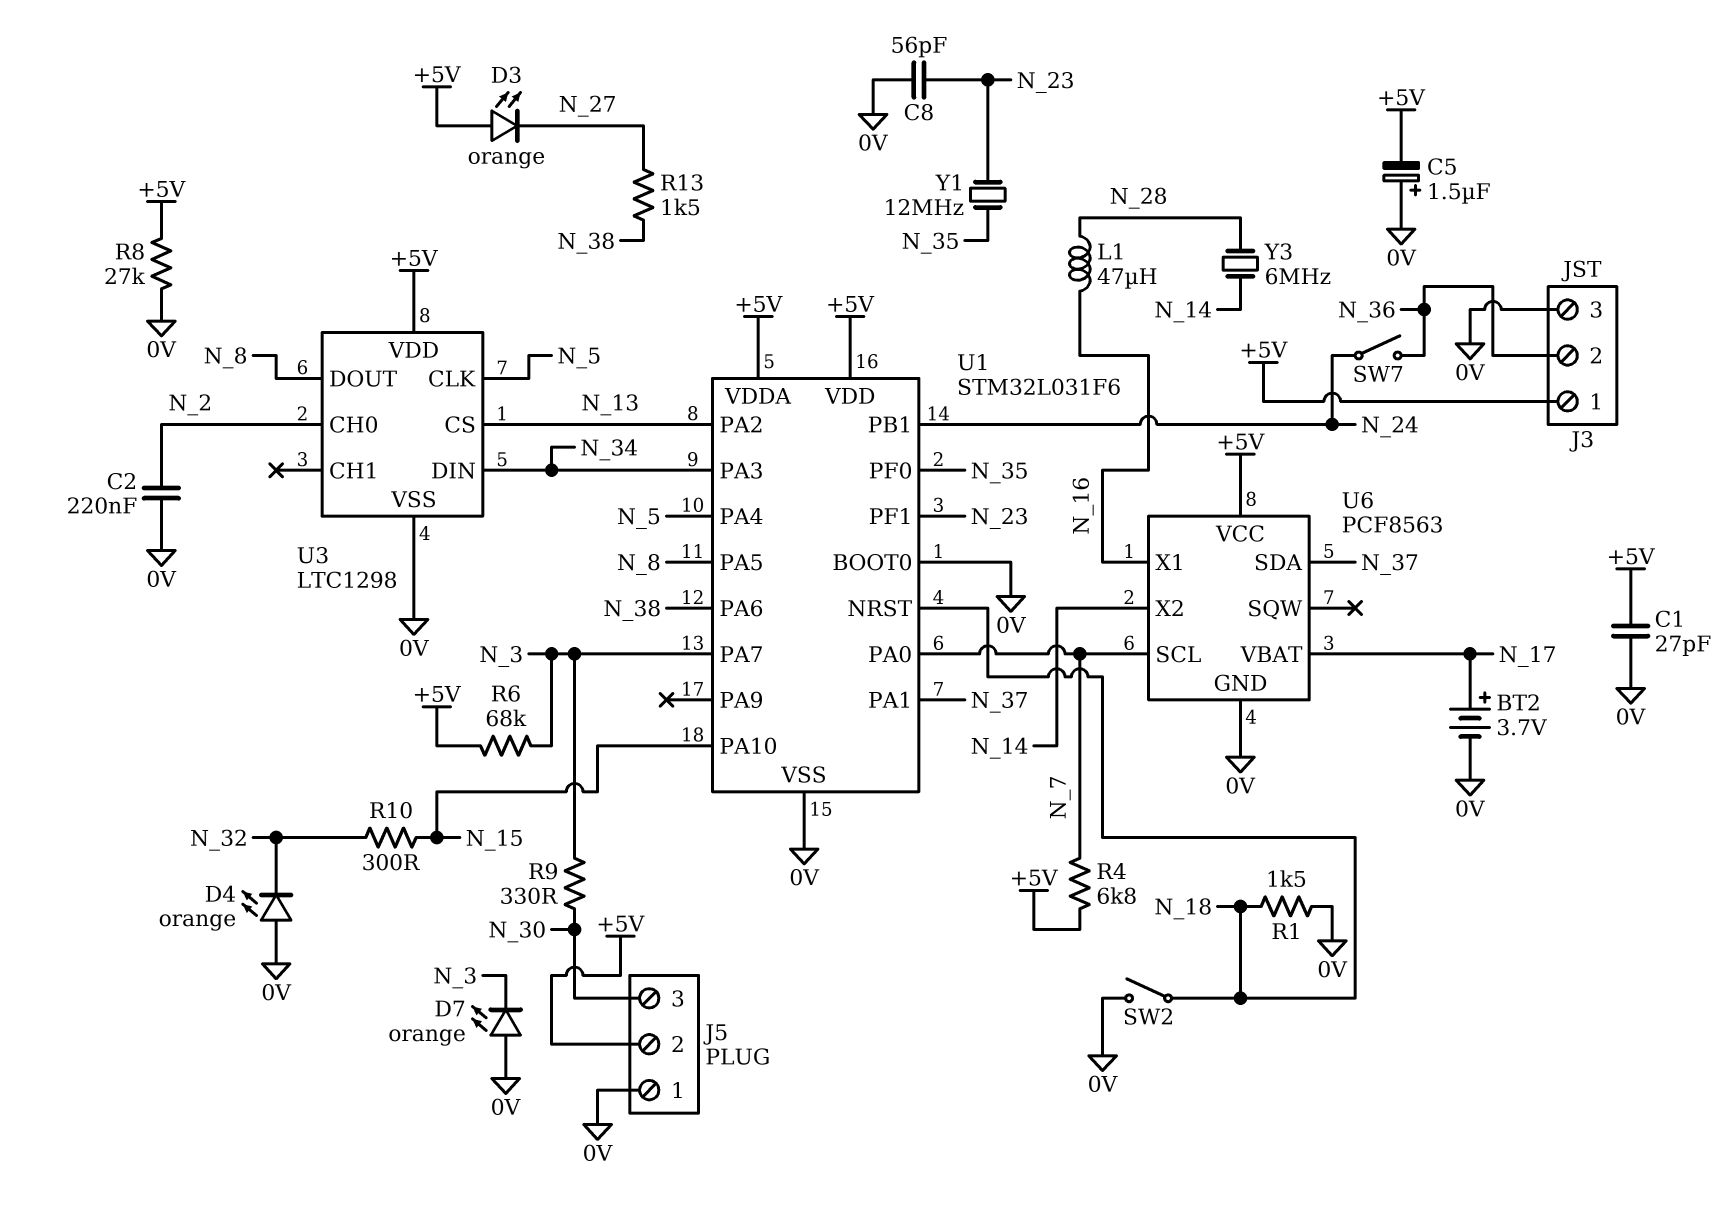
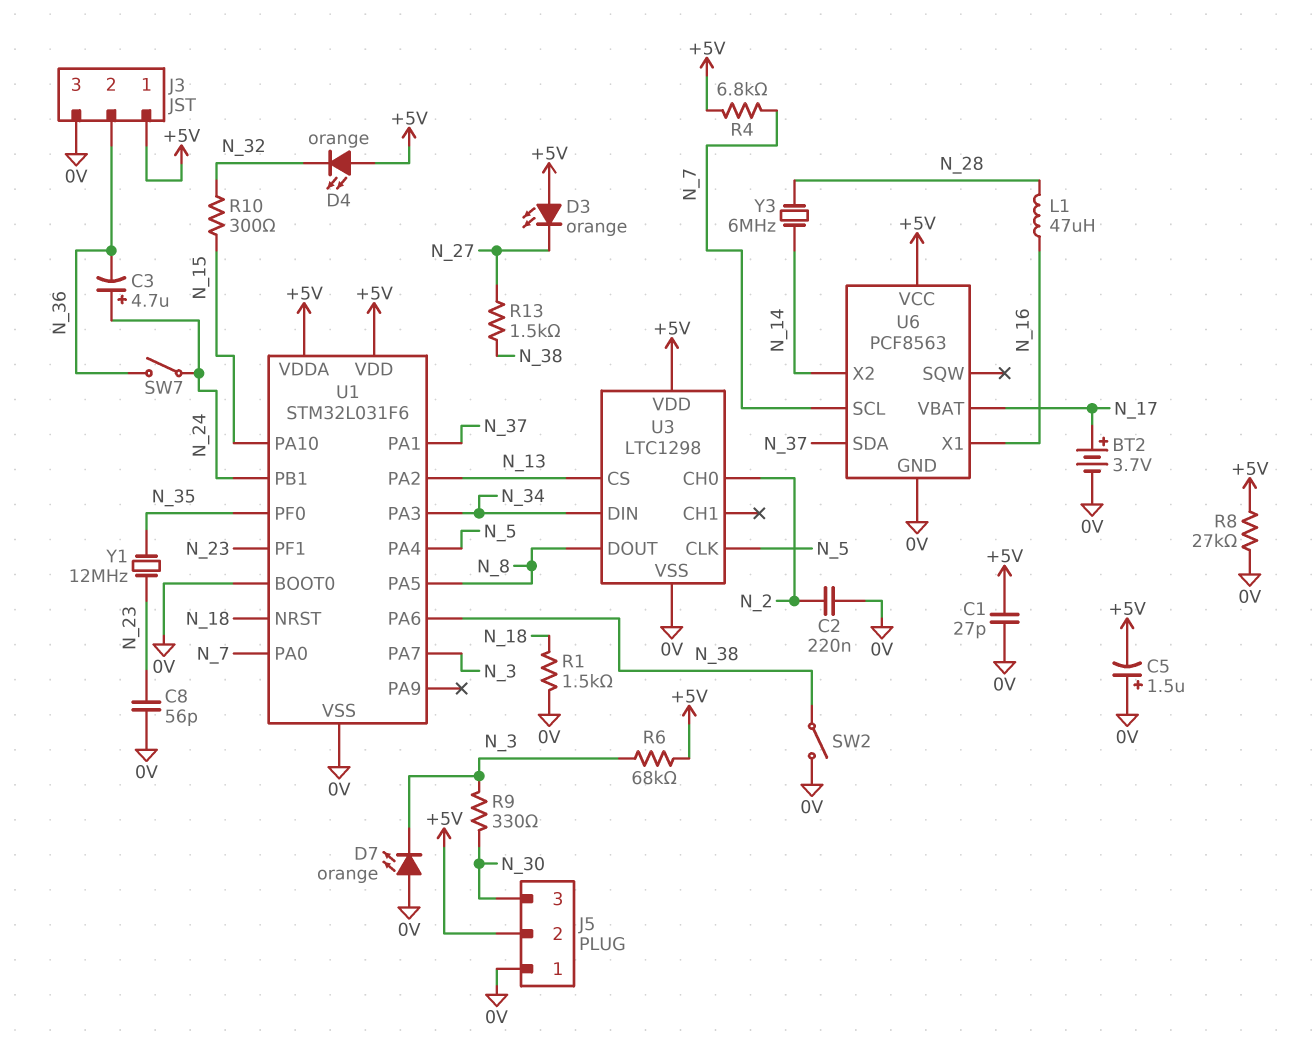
C3: none -> 4.7uF (plus N_24, minus N_36)
D4: LED orange (A 0V, K N_32) -> LED orange (A +5V, K N_32)
SW2: switch (0V, N_18) -> switch (0V, N_38)

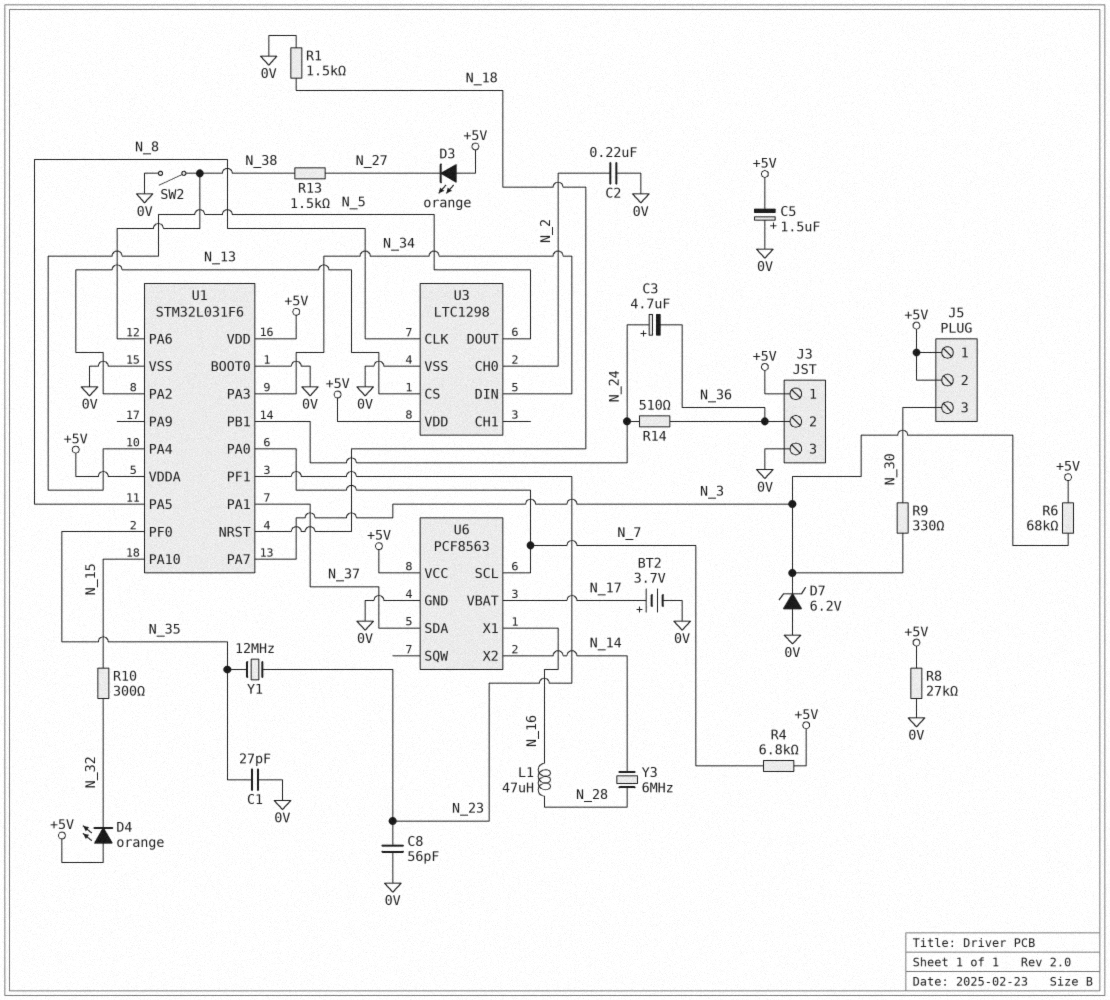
C1: 27pF (+5V, 0V) -> 27pF (0V, N_35)
D7: LED orange (A 0V, K N_3) -> zener 6.2V (A 0V, K N_3)
J5 pin 1: 0V -> +5V
R14: none -> 510 (N_24, N_36)
SW7: switch (N_24, N_36) -> none
U3 pin CLK: N_5 -> N_8
U3 pin DOUT: N_8 -> N_5

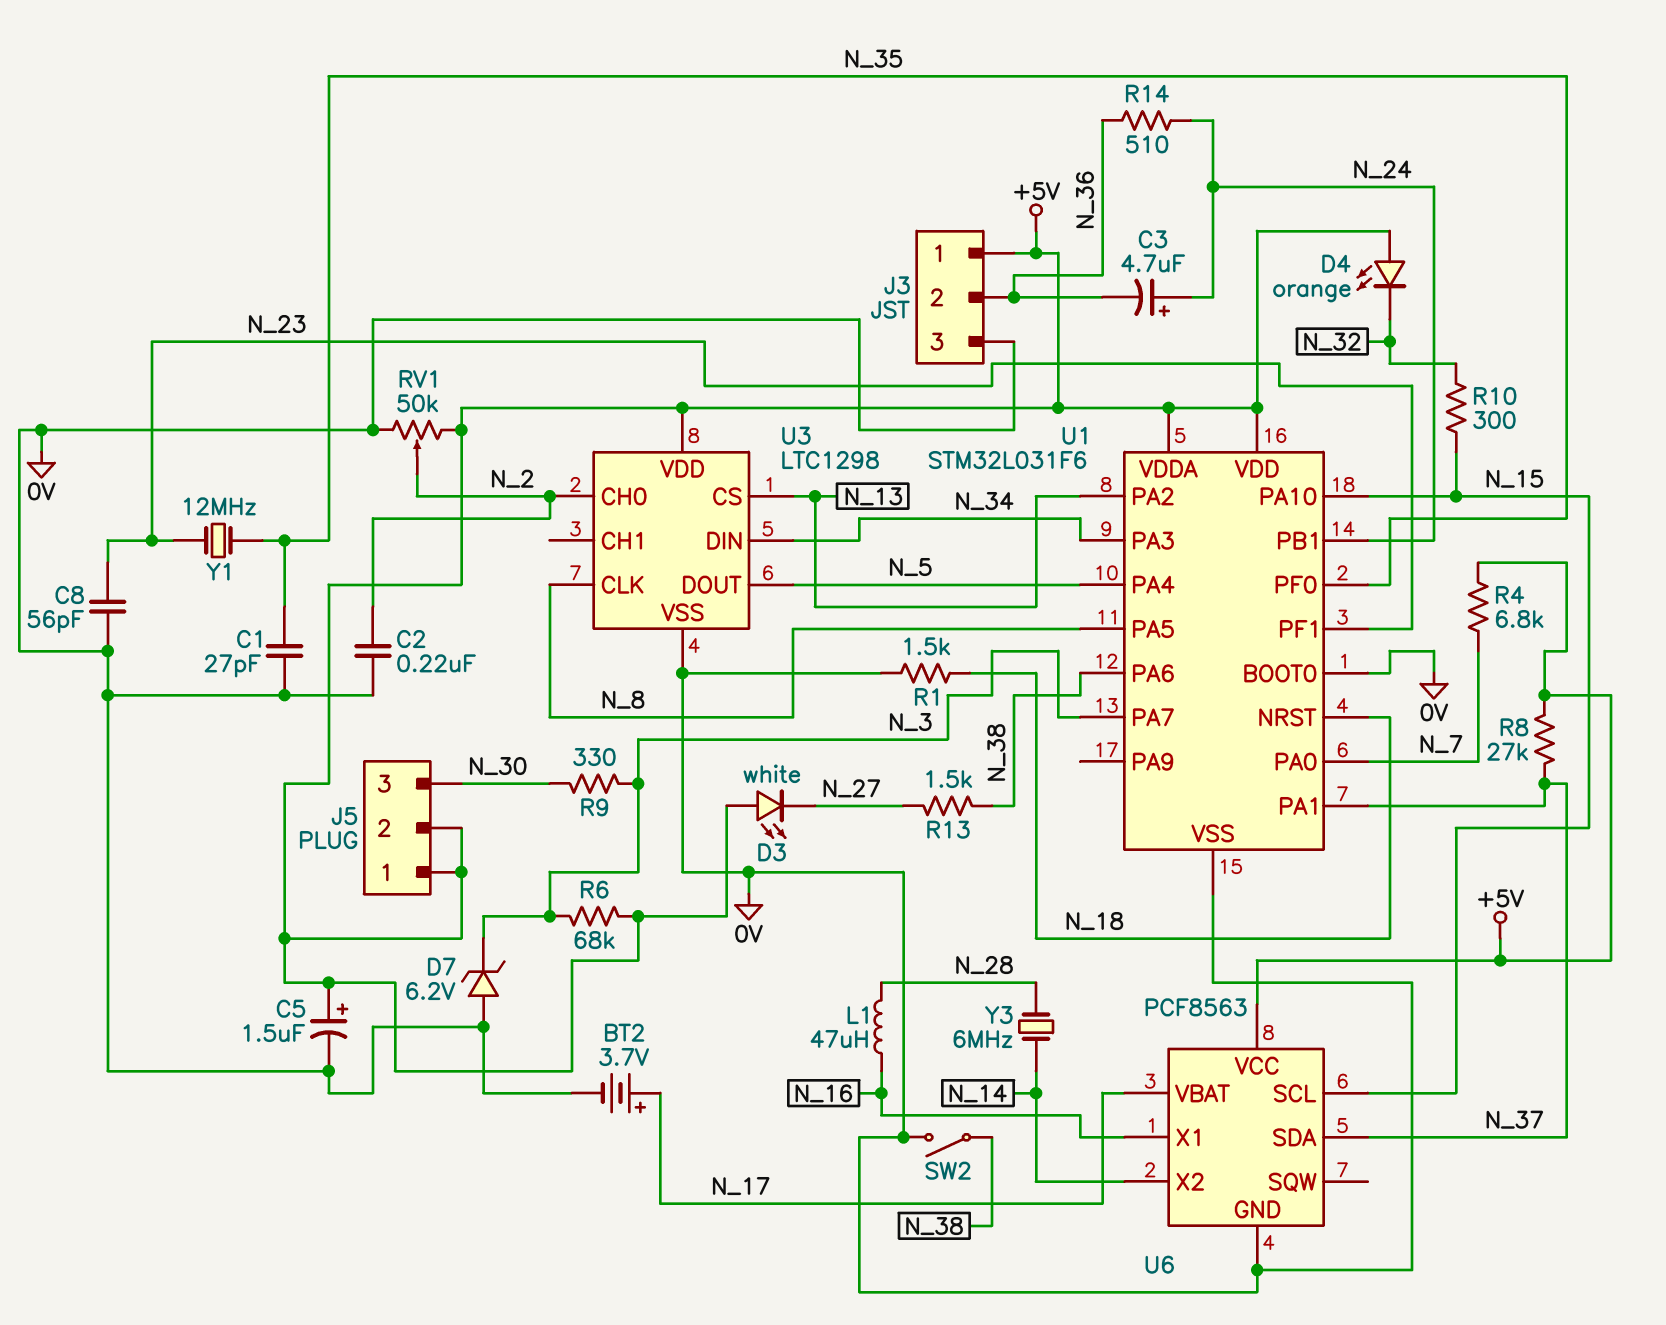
C5: 1.5uF (plus 0V, minus +5V) -> 1.5uF (plus +5V, minus 0V)
D3: LED orange (A +5V, K N_27) -> LED white (A +5V, K N_27)
R8: 27k (+5V, 0V) -> 27k (+5V, N_37)
RV1: none -> 50k (+5V, 0V, wiper N_2)
U6 pin SCL: N_7 -> N_15

